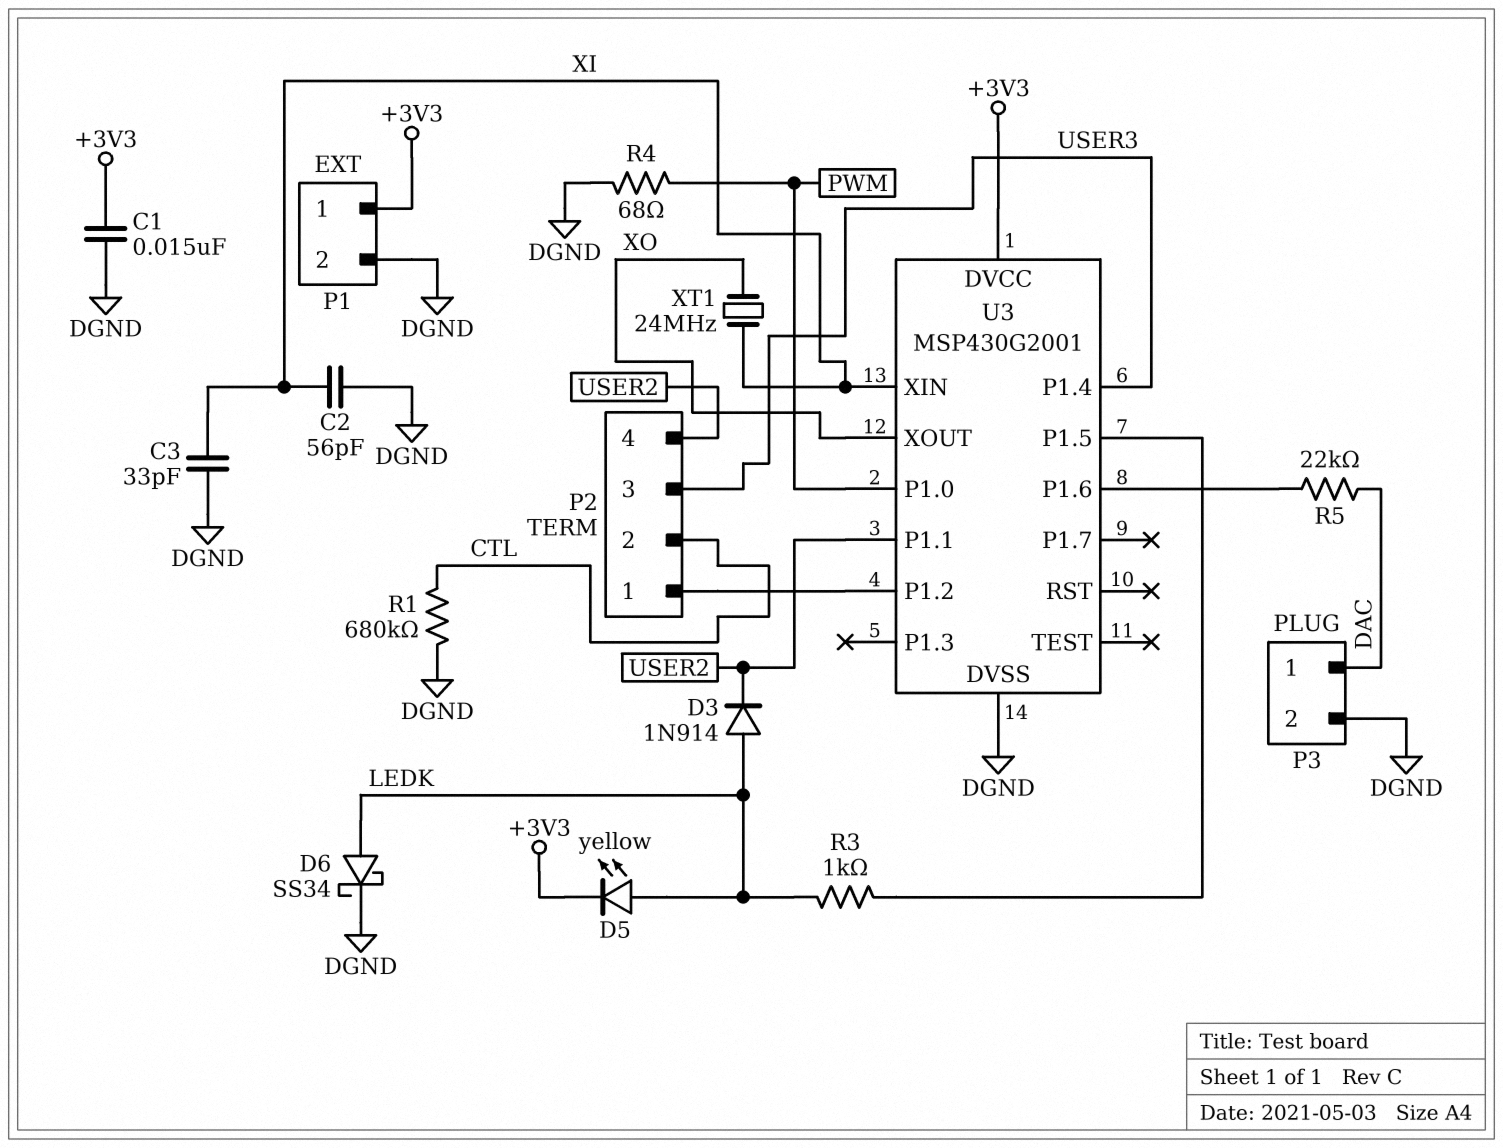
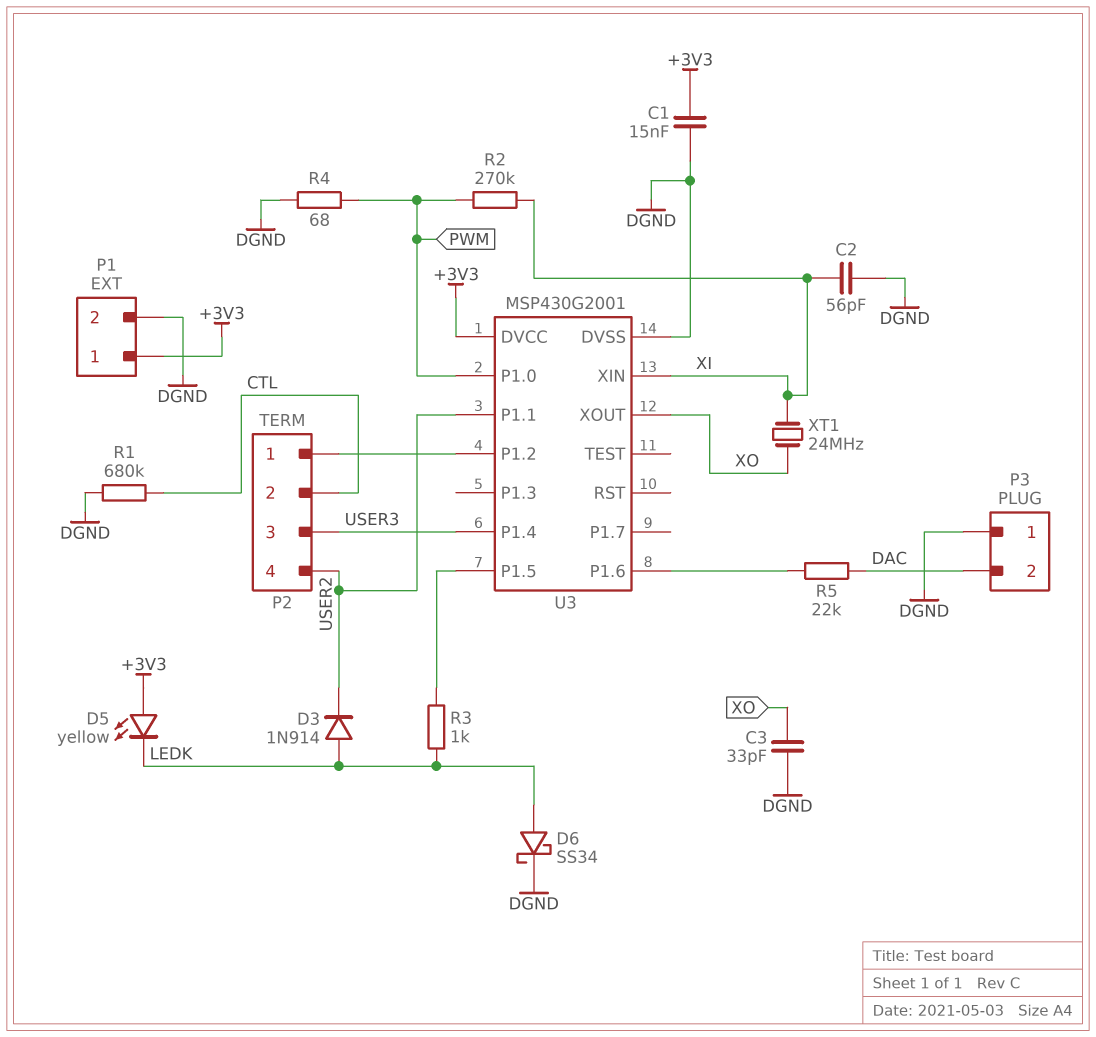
C3: 33pF (DGND, XI) -> 33pF (DGND, XO)
D5: LED yellow (A LEDK, K +3V3) -> LED yellow (A +3V3, K LEDK)
P3 pin 1: DAC -> DGND
P3 pin 2: DGND -> DAC
R2: none -> 270k (PWM, XI)

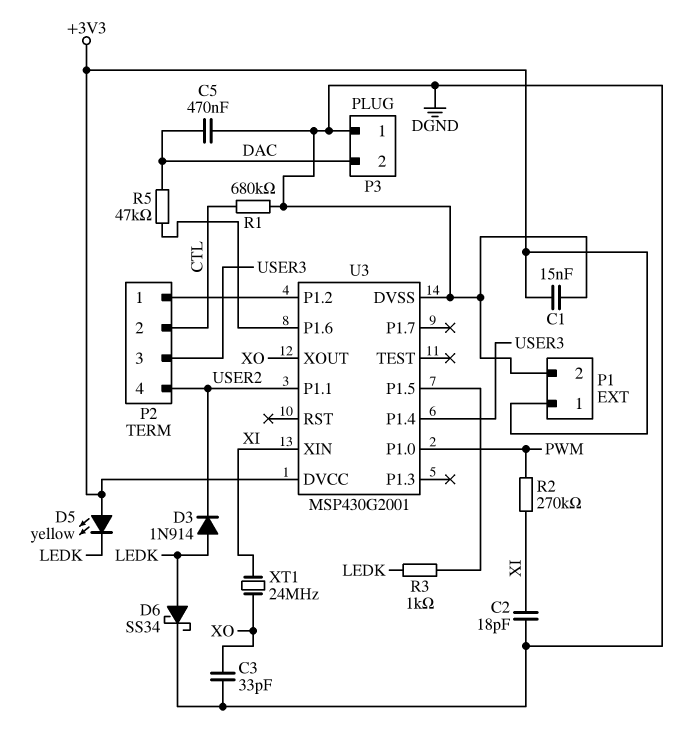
C2: 56pF (DGND, XI) -> 18pF (DGND, XI)
C5: none -> 470nF (DAC, DGND)
R4: 68 (DGND, PWM) -> none
R5: 22k (DAC, U3/P1.6) -> 47k (DAC, U3/P1.6)

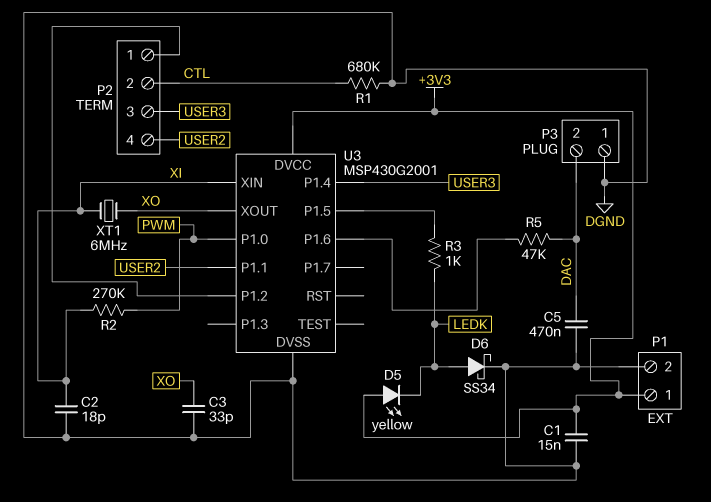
D3: diode 1N914 (A LEDK, K USER2) -> none
XT1: 24MHz (XI, XO) -> 6MHz (XI, XO)

